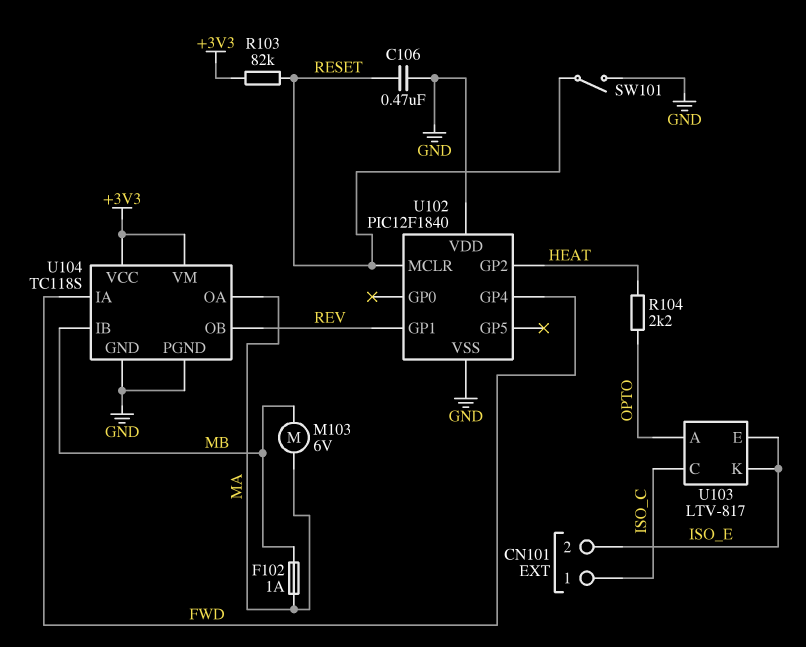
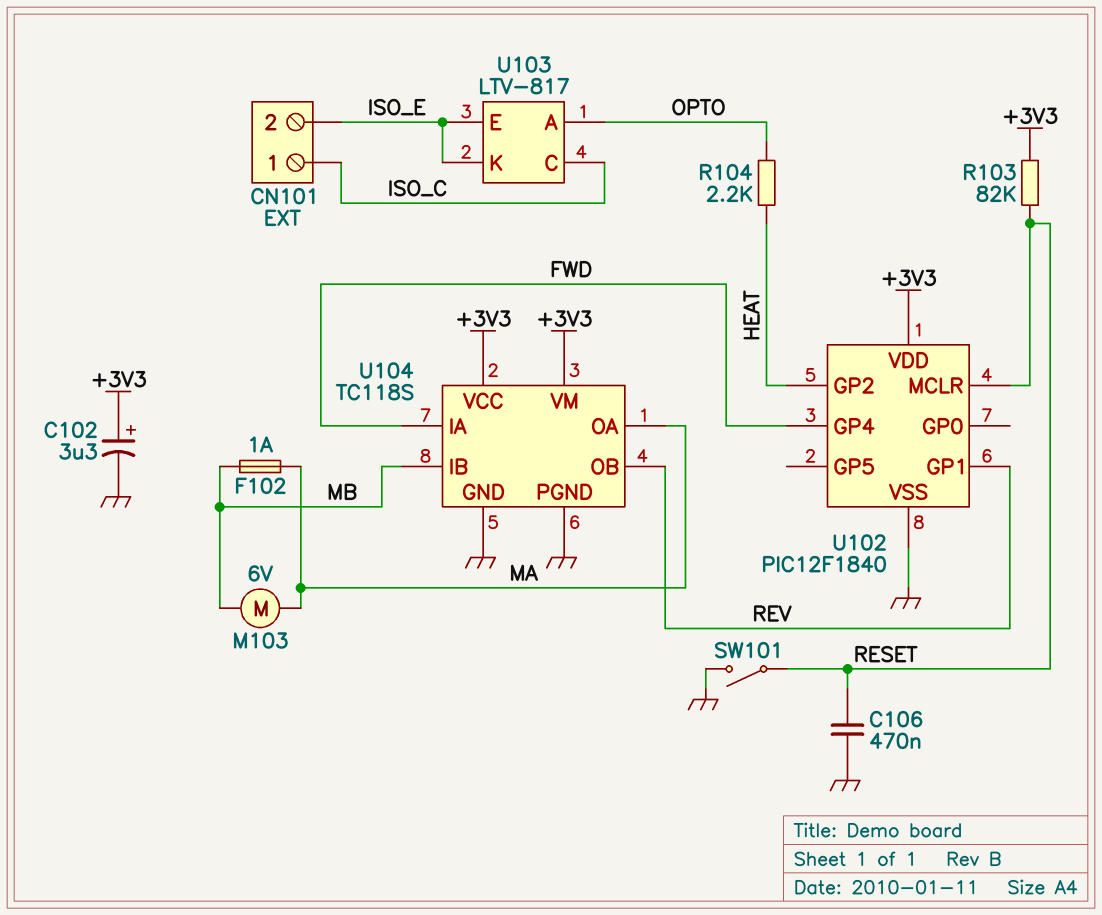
C102: none -> 3.3uF (plus +3V3, minus GND)
U102 pin VDD: GND -> +3V3

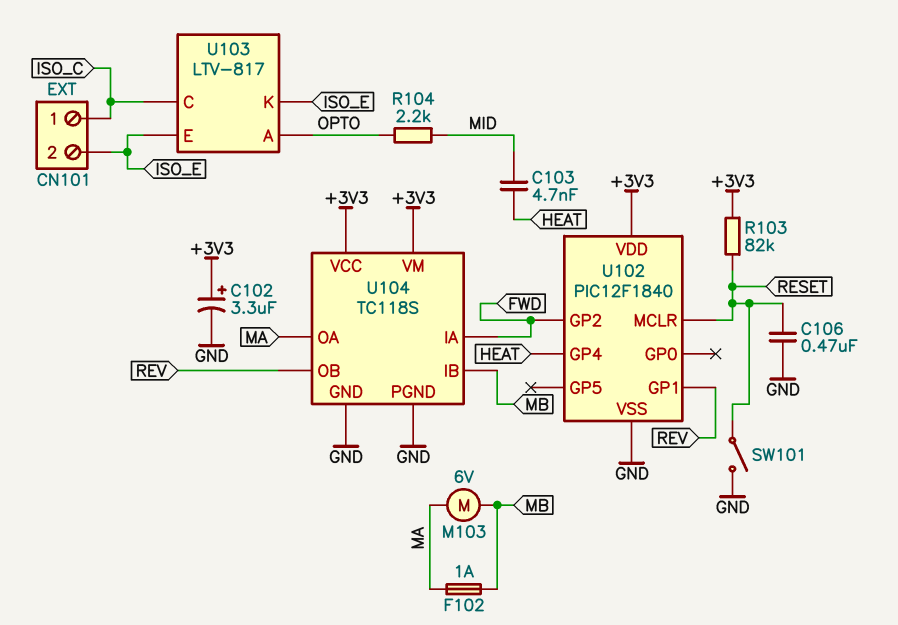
C103: none -> 4.7nF (HEAT, MID)
R104: 2.2k (HEAT, OPTO) -> 2.2k (MID, OPTO)
U102 pin GP2: HEAT -> FWD
U102 pin GP4: FWD -> HEAT

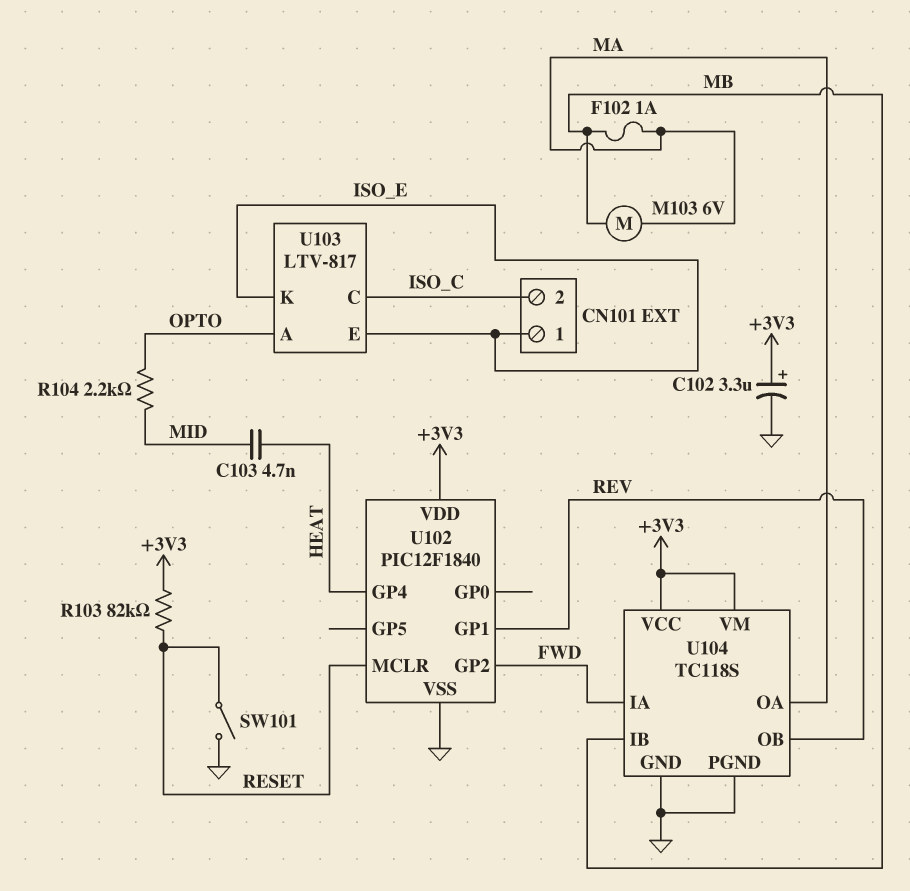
C106: 470nF (GND, RESET) -> none
CN101 pin 1: ISO_C -> ISO_E
CN101 pin 2: ISO_E -> ISO_C

